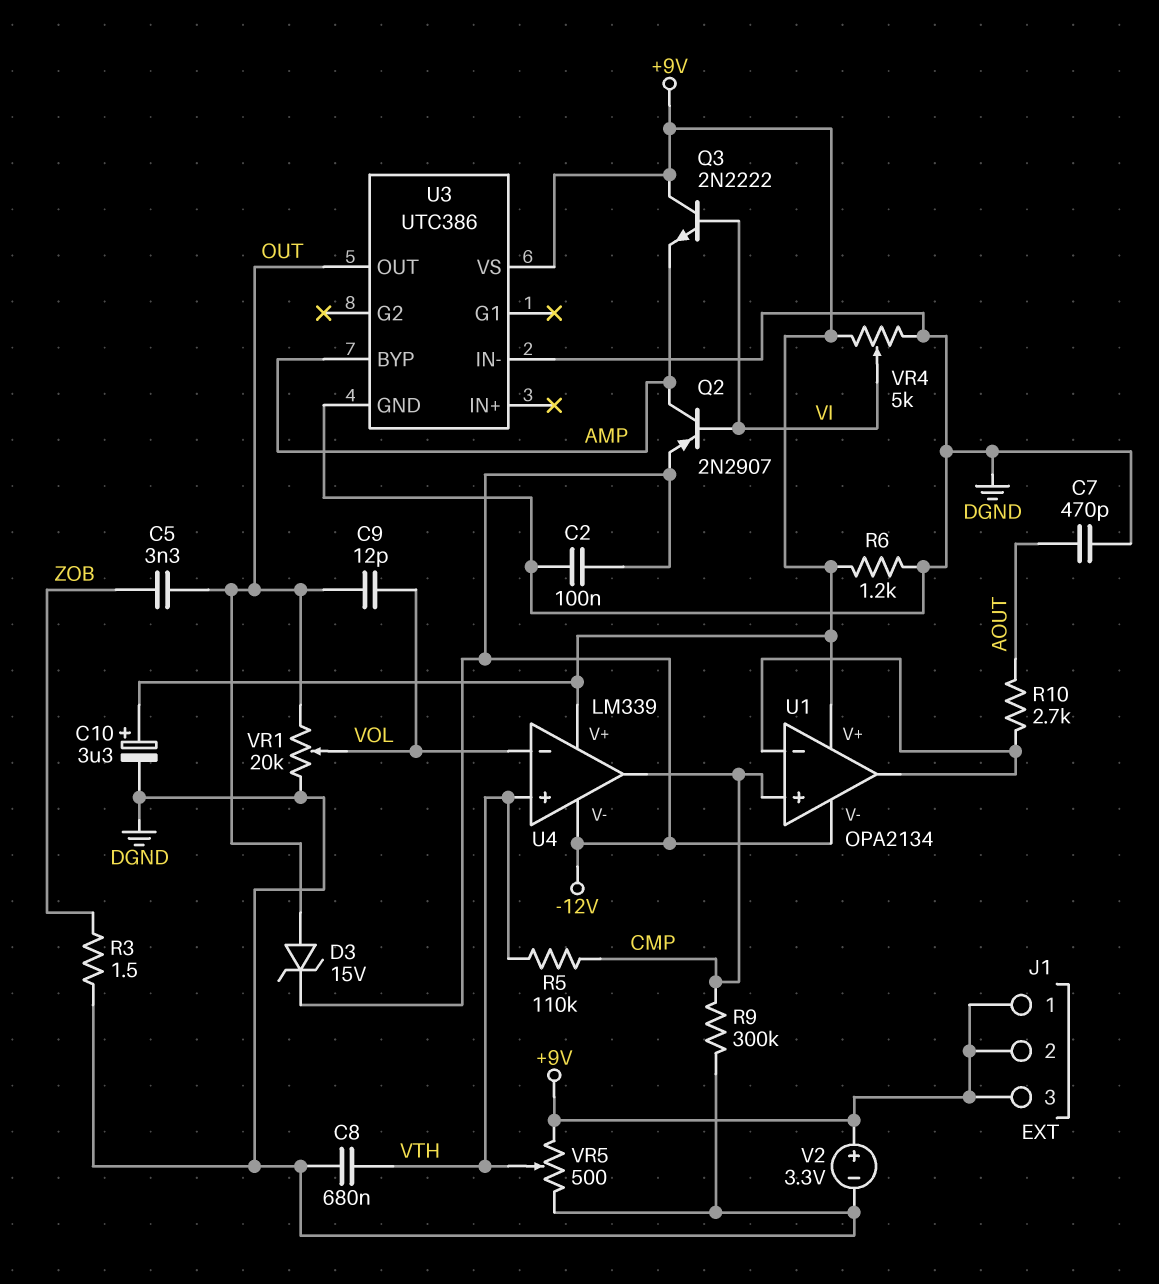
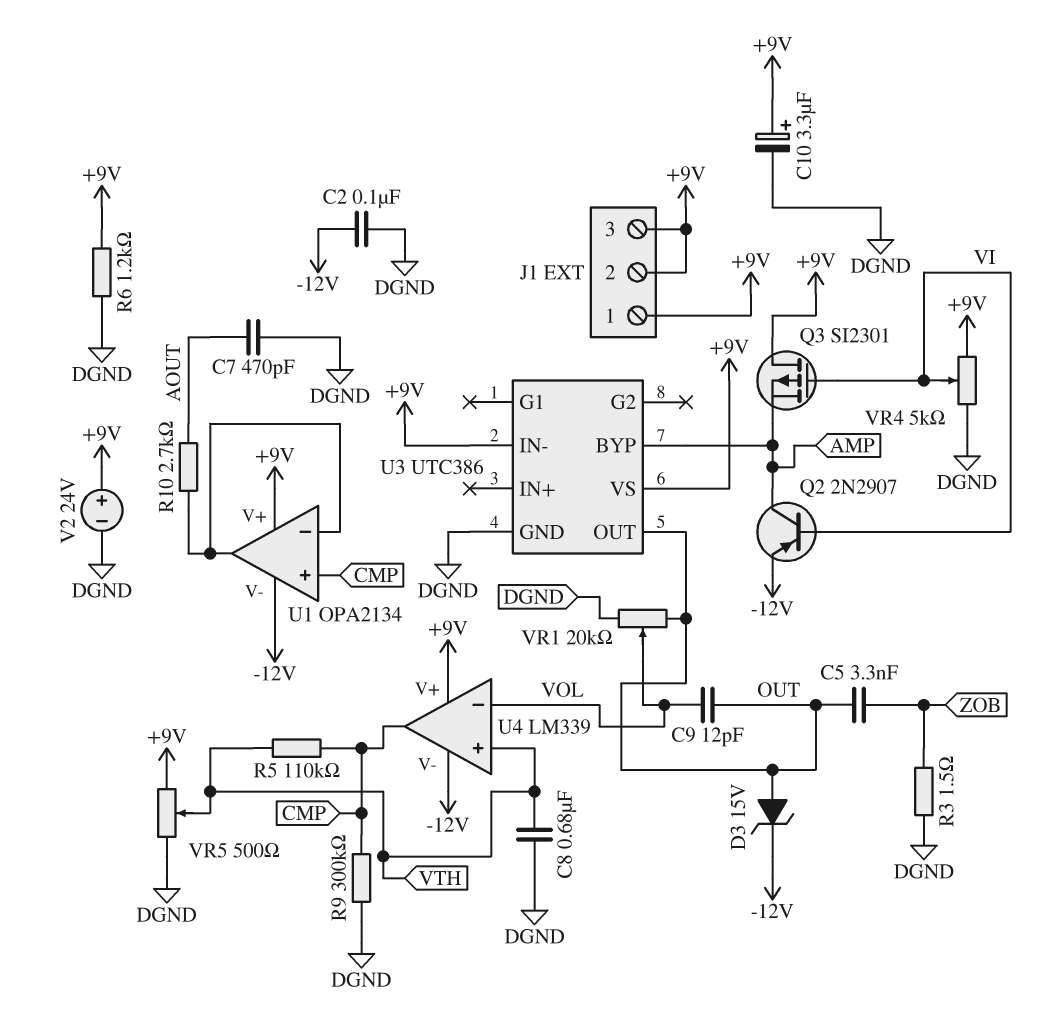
Q3: NPN 2N2222 (B VI, C +9V, E AMP) -> PMOS SI2301 (G VI, D +9V, S AMP)
U3 pin IN-: DGND -> +9V
V2: 3.3V (plus +9V, minus DGND) -> 24V (plus +9V, minus DGND)

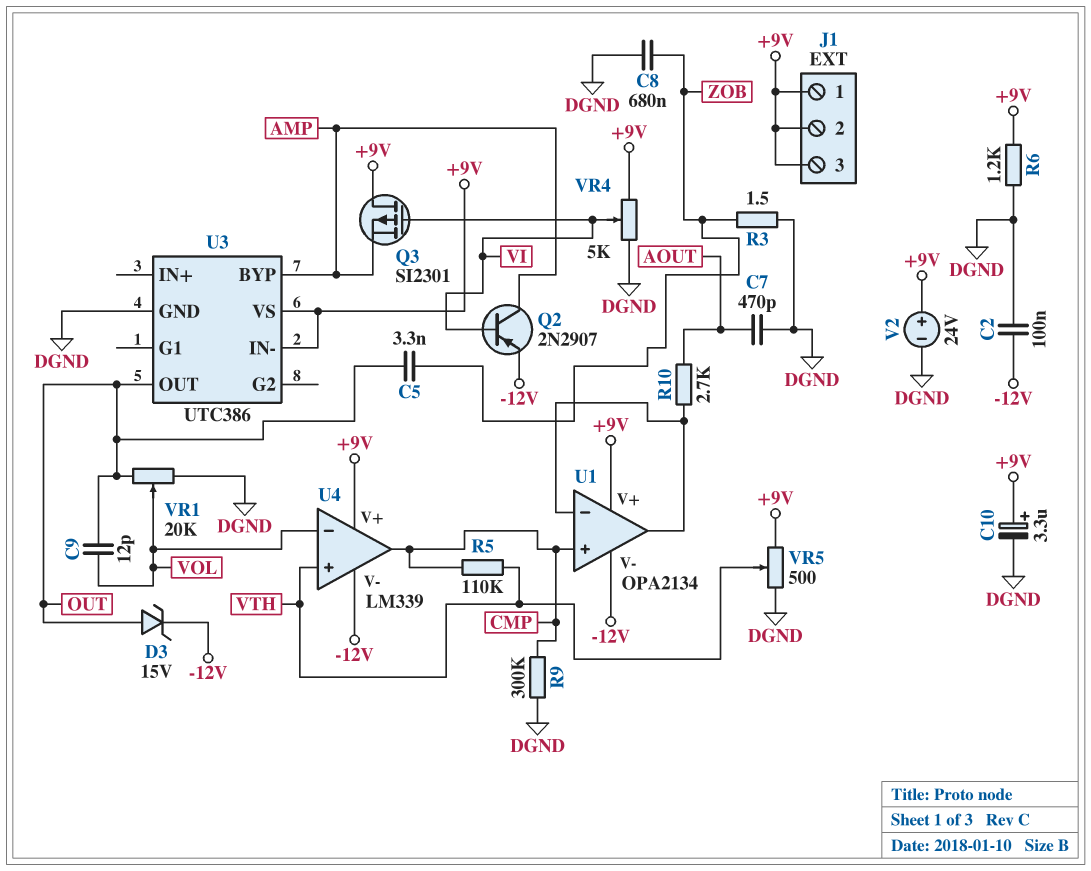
C8: 680nF (DGND, VTH) -> 680nF (DGND, ZOB)

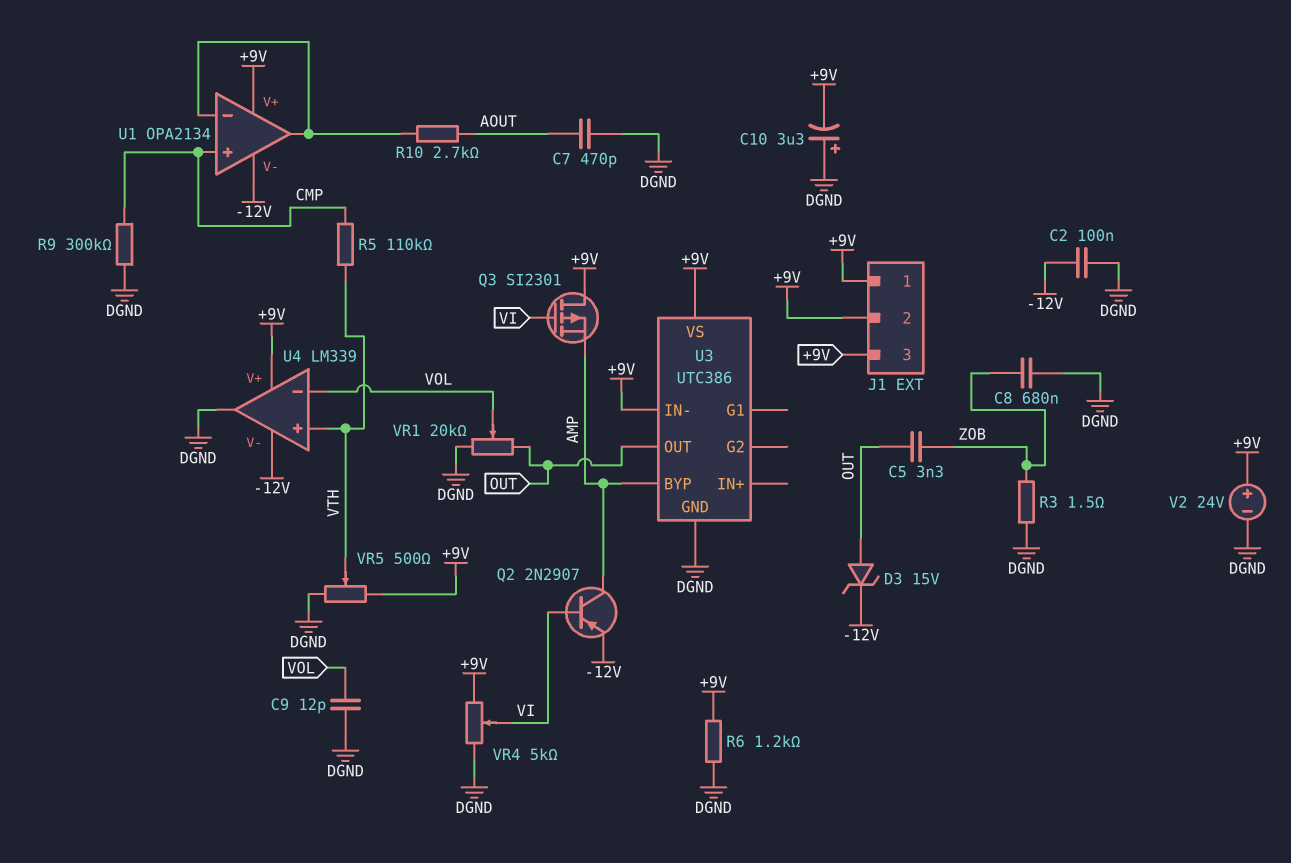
C9: 12pF (OUT, VOL) -> 12pF (DGND, VOL)
C10: 3.3uF (plus +9V, minus DGND) -> 3.3uF (plus DGND, minus +9V)
U4 pin out: CMP -> DGND

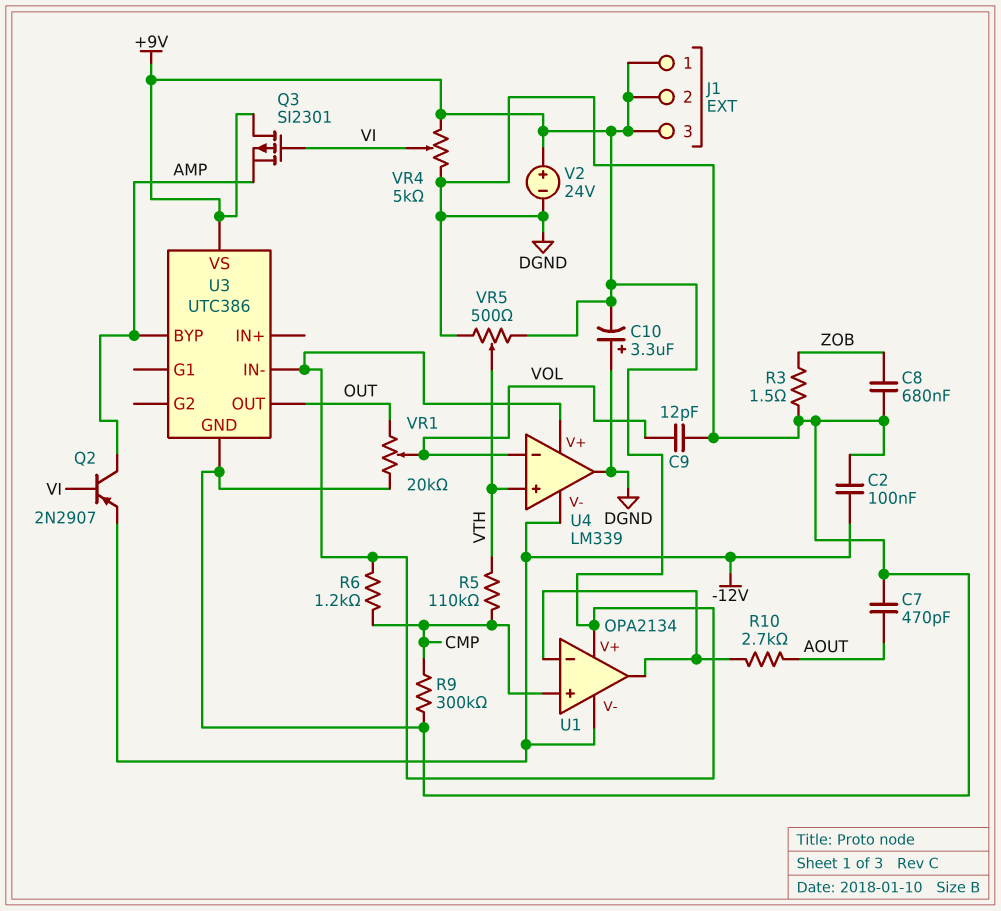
C5: 3.3nF (OUT, ZOB) -> none
D3: zener 15V (A OUT, K -12V) -> none
R6: 1.2k (+9V, DGND) -> 1.2k (+9V, CMP)

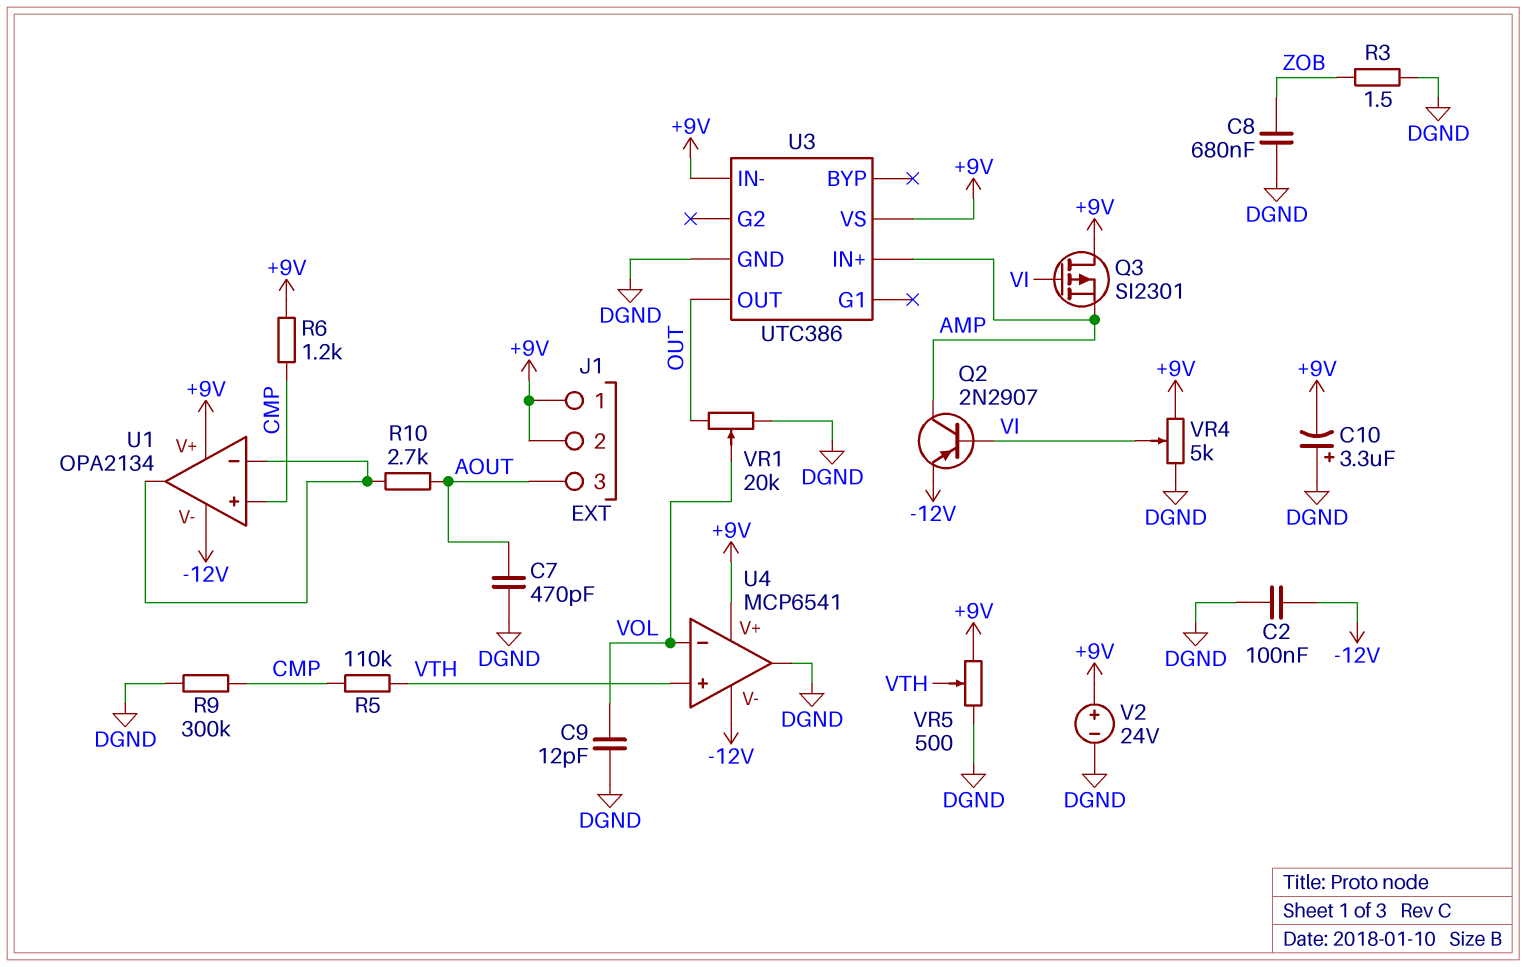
J1 pin 3: +9V -> AOUT
U3 pin BYP: AMP -> none
U3 pin IN+: none -> AMP
U4: LM339 -> MCP6541

